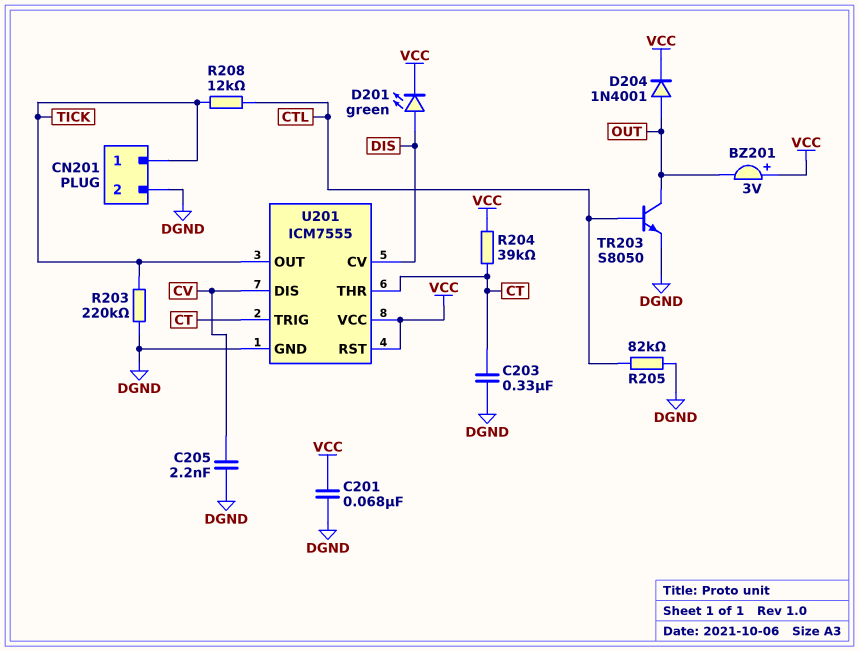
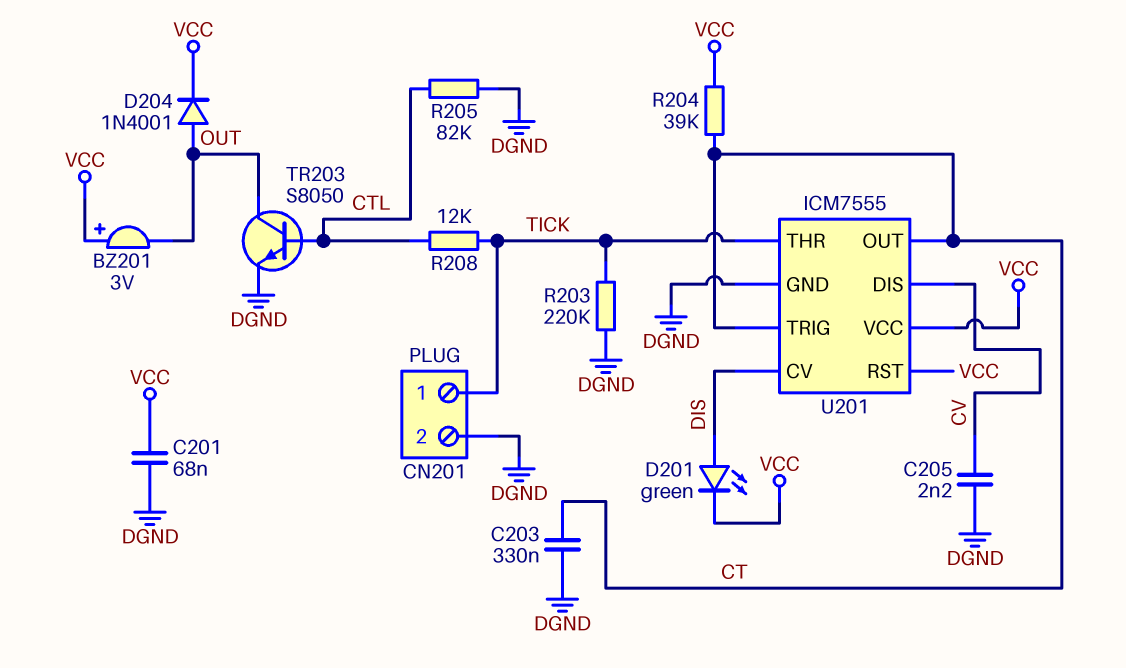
U201 pin OUT: TICK -> CT
U201 pin THR: CT -> TICK

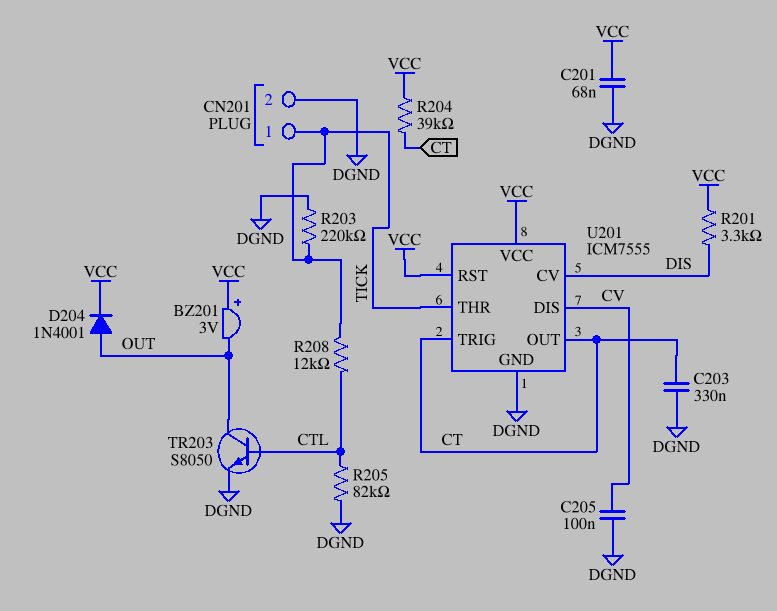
C205: 2.2nF (CV, DGND) -> 100nF (CV, DGND)
D201: LED green (A DIS, K VCC) -> none
R201: none -> 3.3k (DIS, VCC)

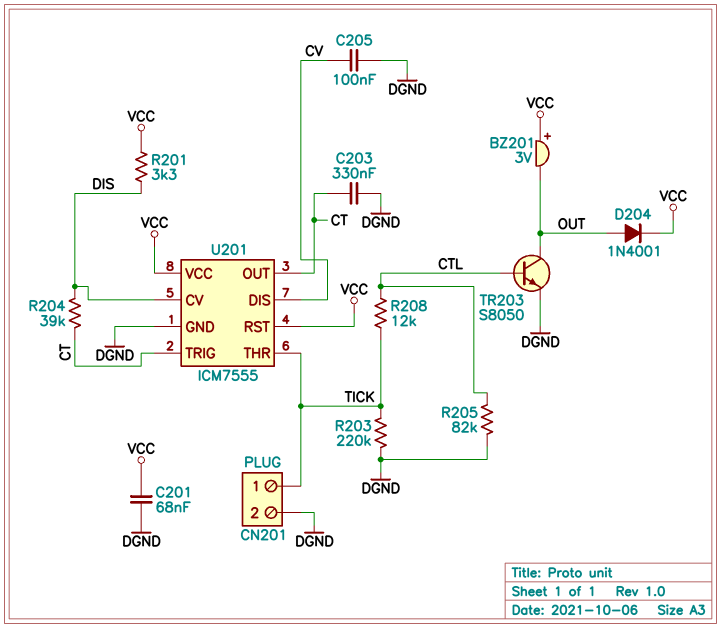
R204: 39k (CT, VCC) -> 39k (CT, DIS)

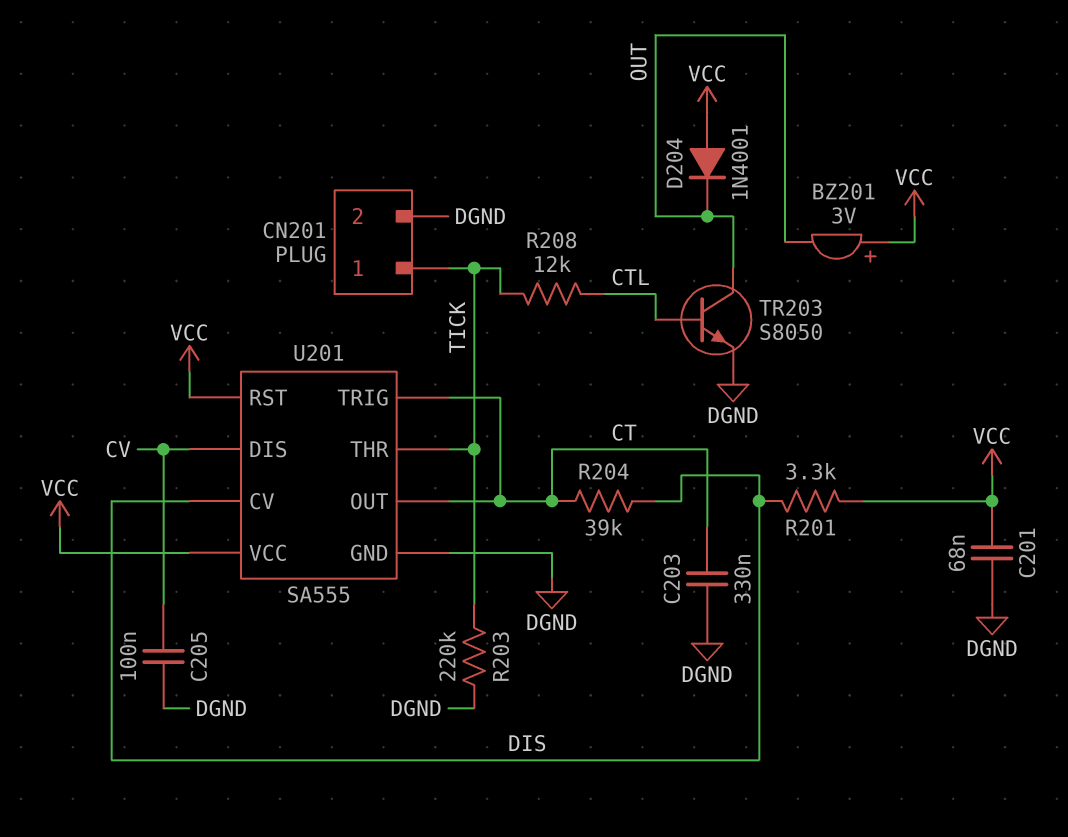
D204: diode 1N4001 (A OUT, K VCC) -> diode 1N4001 (A VCC, K OUT)
R205: 82k (CTL, DGND) -> none
U201: ICM7555 -> SA555

